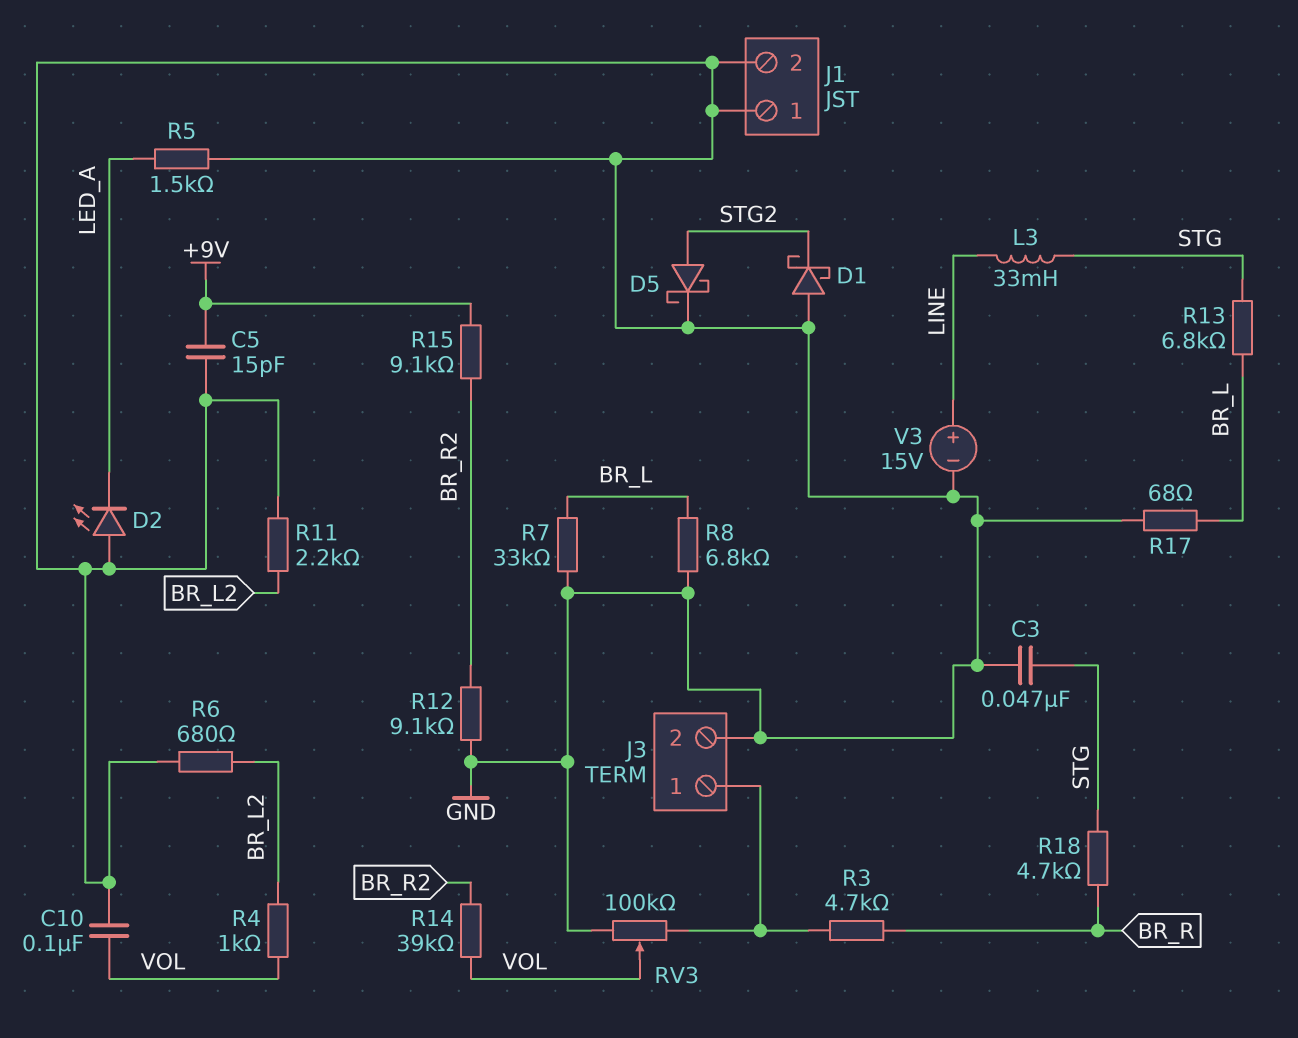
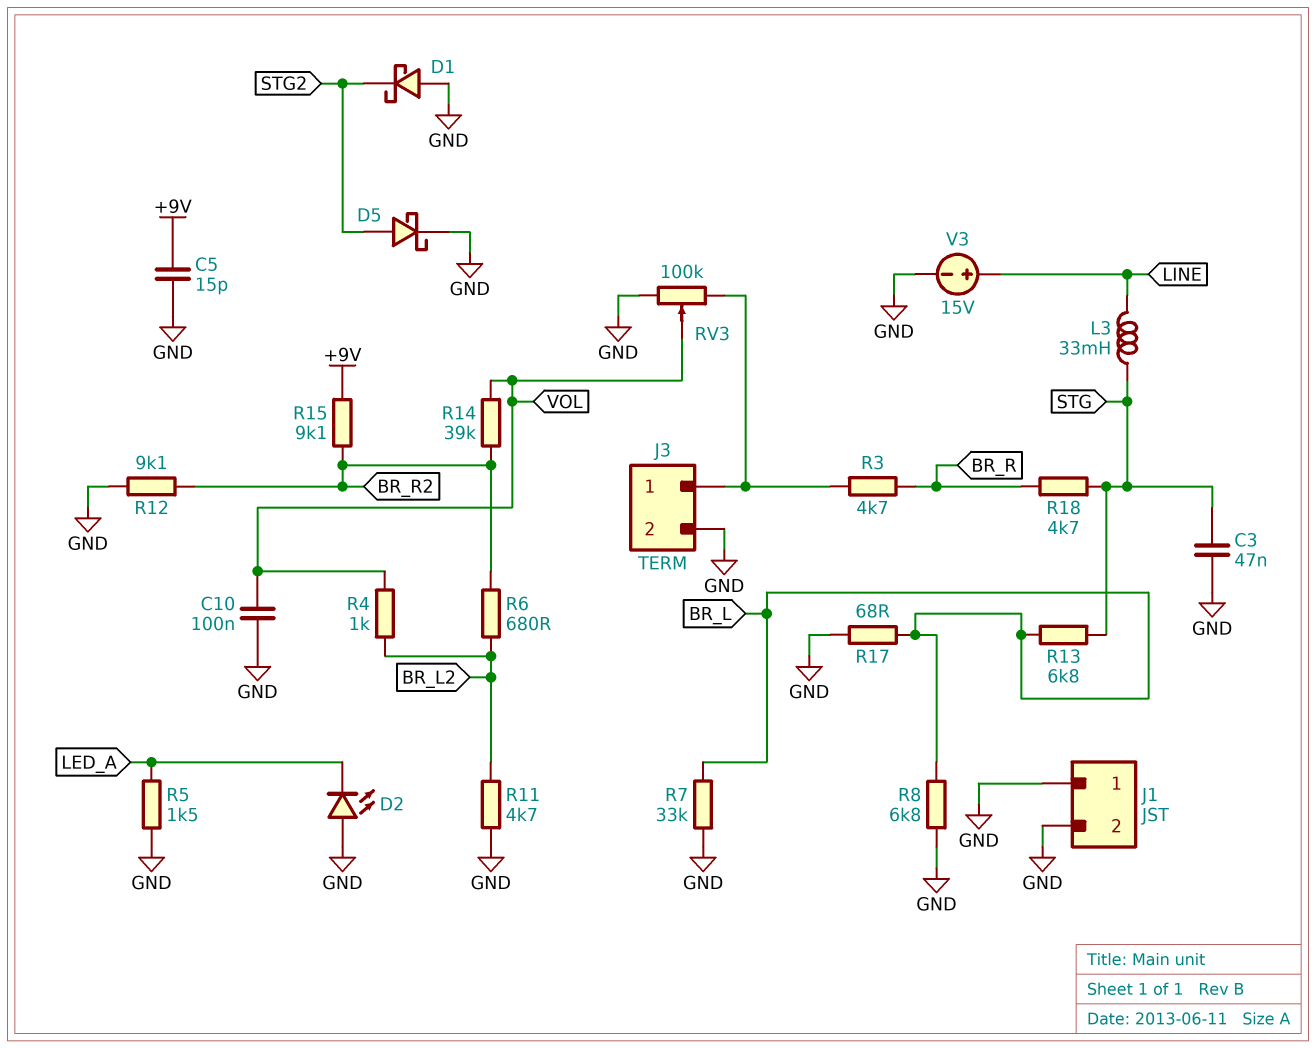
R6: 680 (BR_L2, GND) -> 680 (BR_L2, BR_R2)
R11: 2.2k (BR_L2, GND) -> 4.7k (BR_L2, GND)

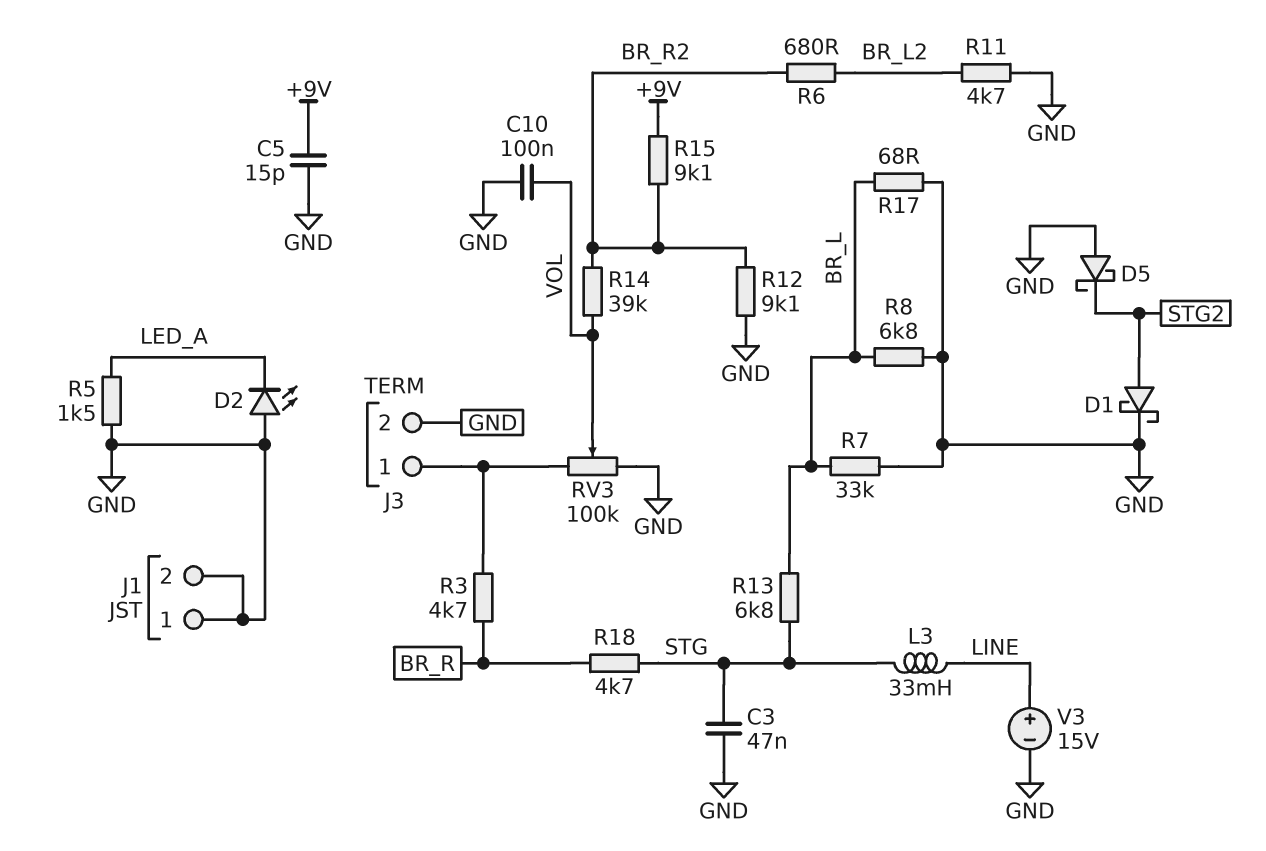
D1: schottky (A GND, K STG2) -> schottky (A STG2, K GND)
D5: schottky (A STG2, K GND) -> schottky (A GND, K STG2)
R4: 1k (BR_L2, VOL) -> none

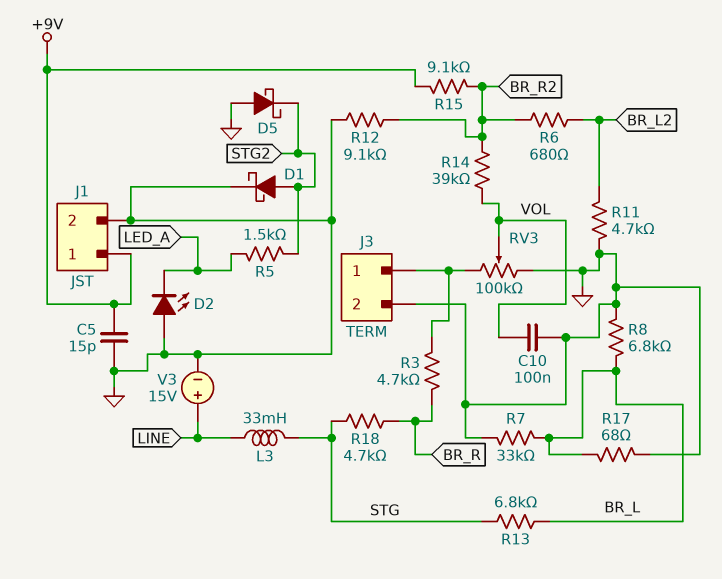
C3: 47nF (GND, STG) -> none
J1 pin 1: GND -> +9V
R5: 1.5k (GND, LED_A) -> 1.5k (LED_A, STG2)

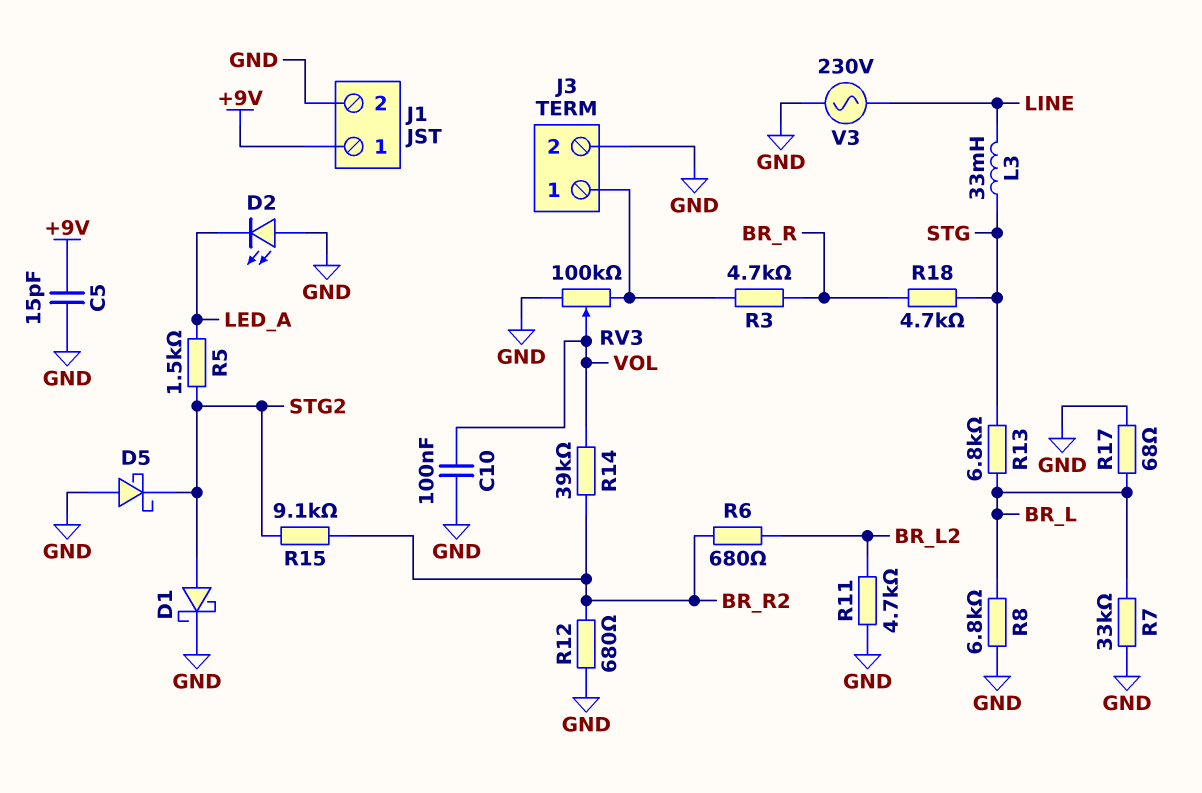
R12: 9.1k (BR_R2, GND) -> 680 (BR_R2, GND)
R15: 9.1k (+9V, BR_R2) -> 9.1k (BR_R2, STG2)
V3: 15V (plus LINE, minus GND) -> AC 230V (GND, LINE)

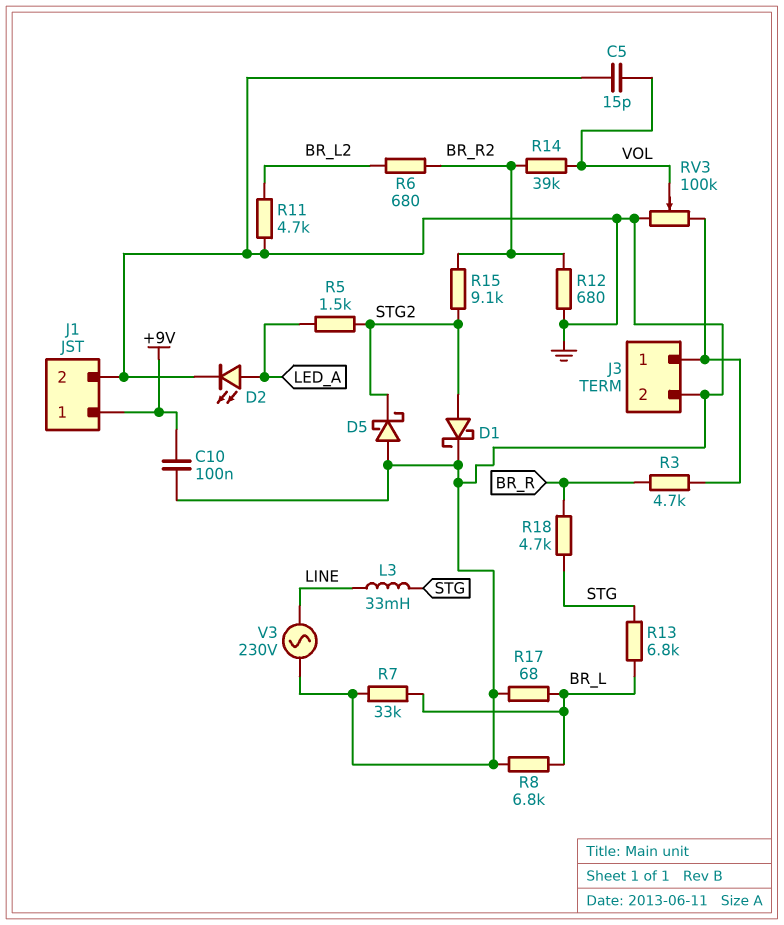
C5: 15pF (+9V, GND) -> 15pF (GND, VOL)
C10: 100nF (GND, VOL) -> 100nF (+9V, GND)
D2: LED (A GND, K LED_A) -> LED (A LED_A, K GND)

